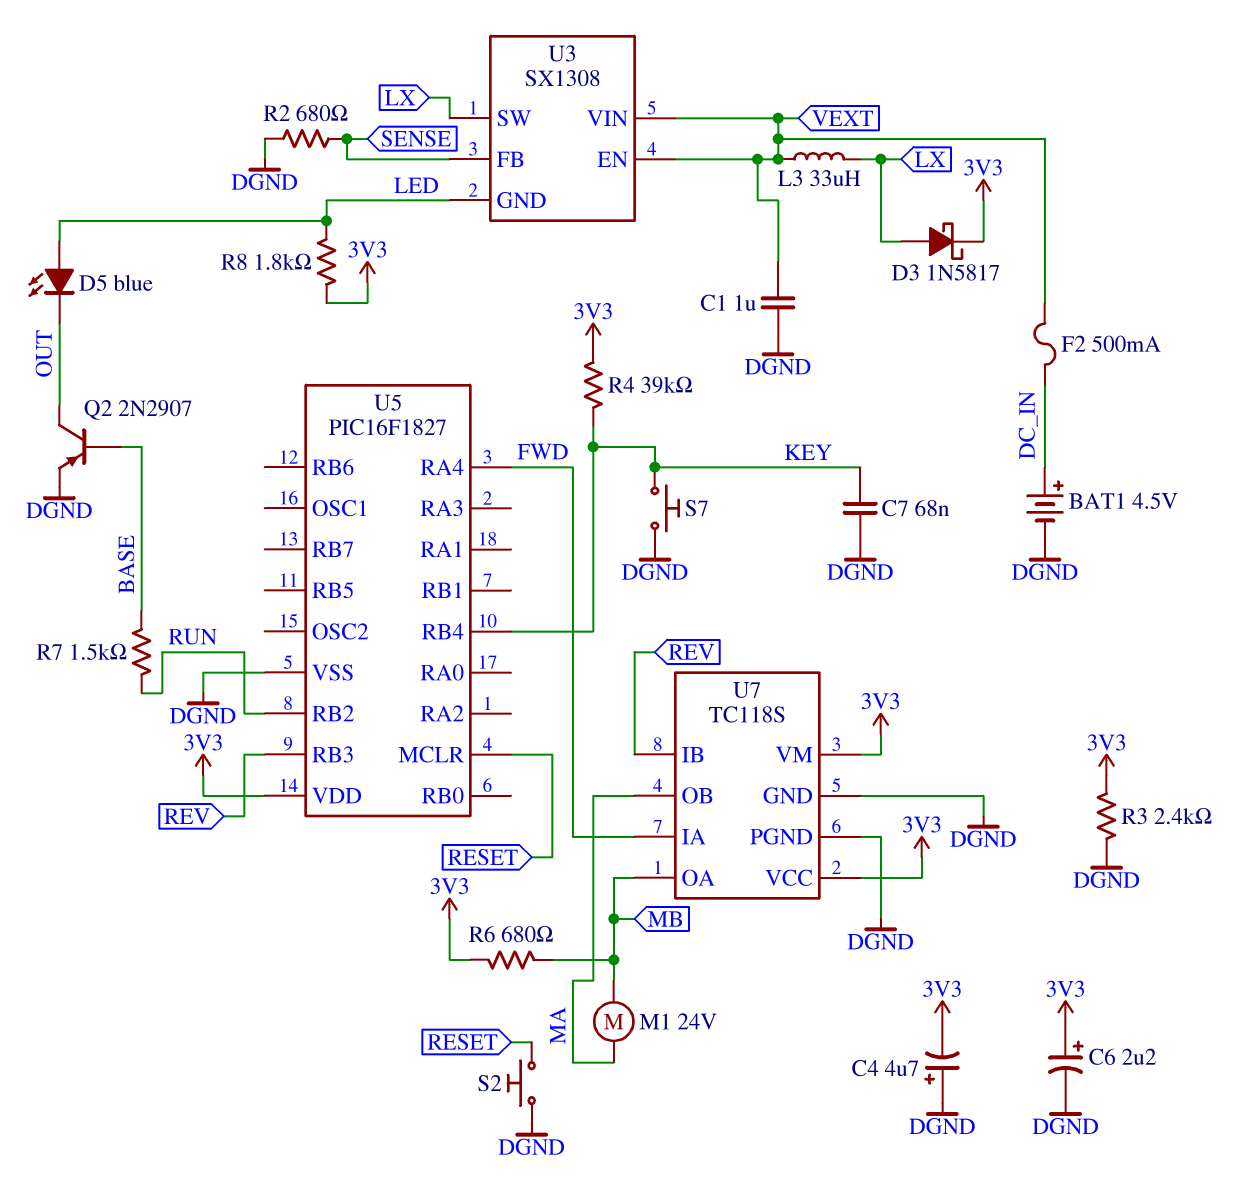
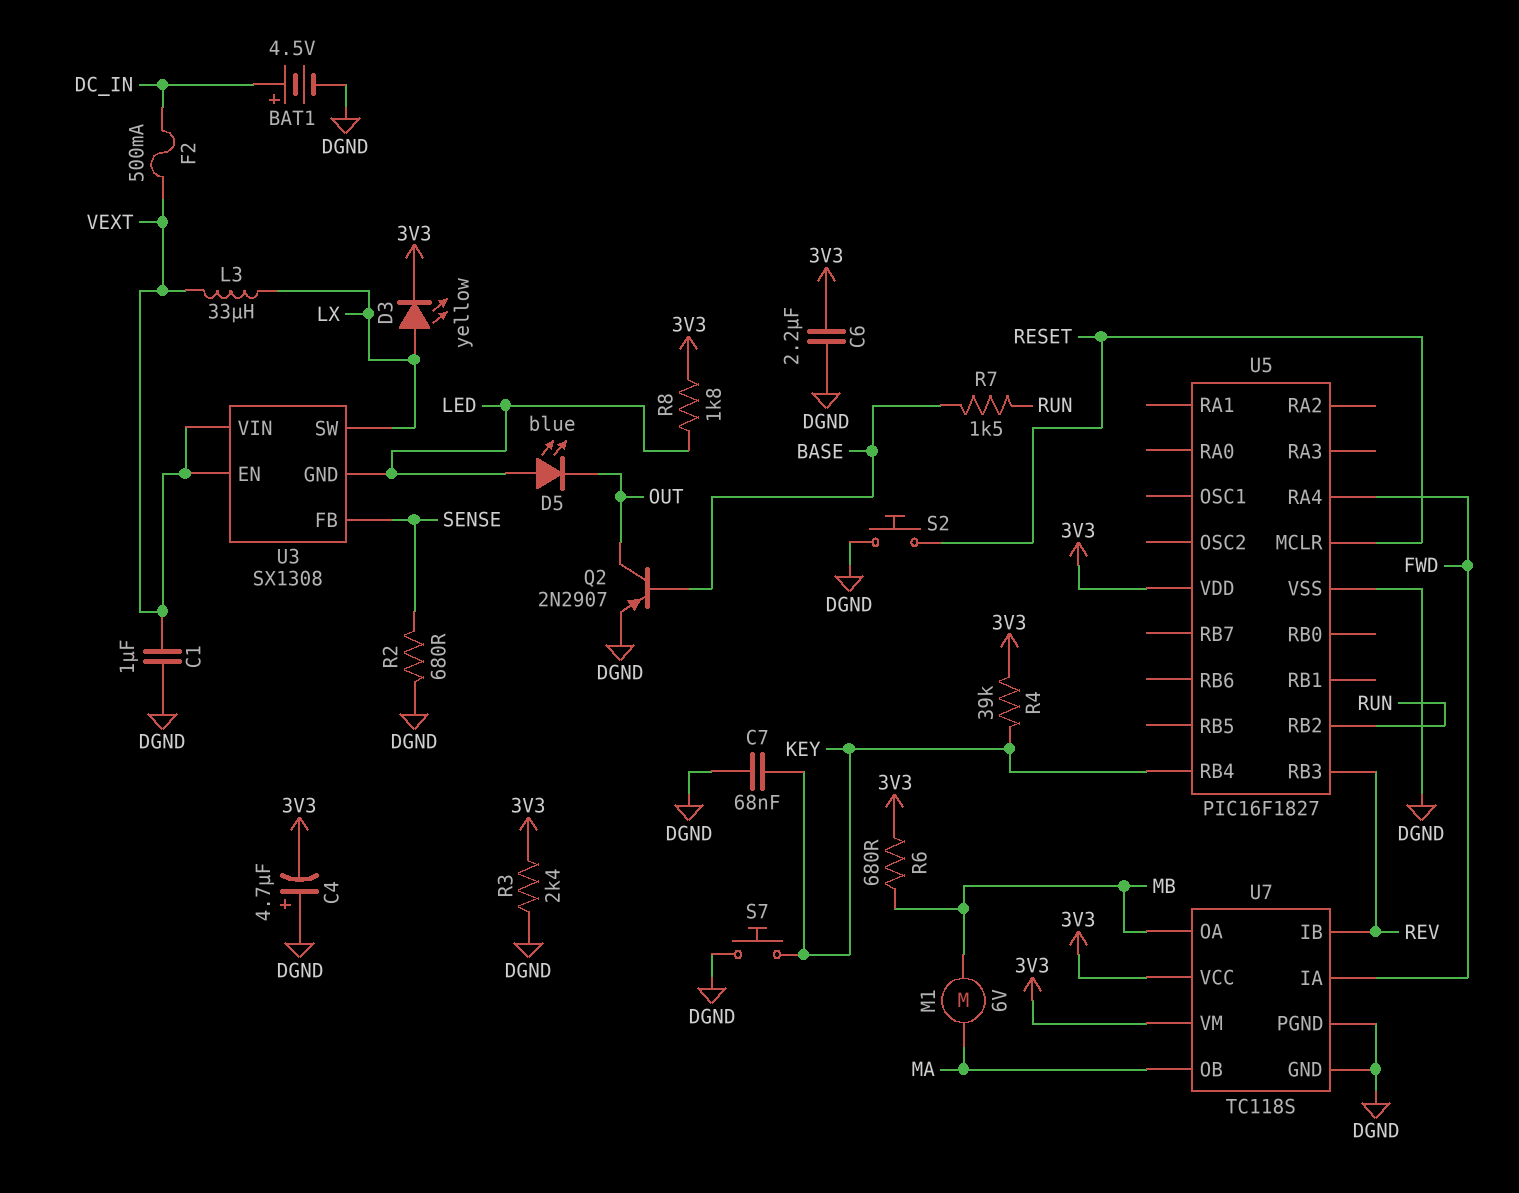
C6: 2.2uF (plus 3V3, minus DGND) -> 2.2uF (3V3, DGND)
D3: schottky 1N5817 (A LX, K 3V3) -> LED yellow (A LX, K 3V3)
M1: motor 24V (MA, MB) -> motor 6V (MA, MB)

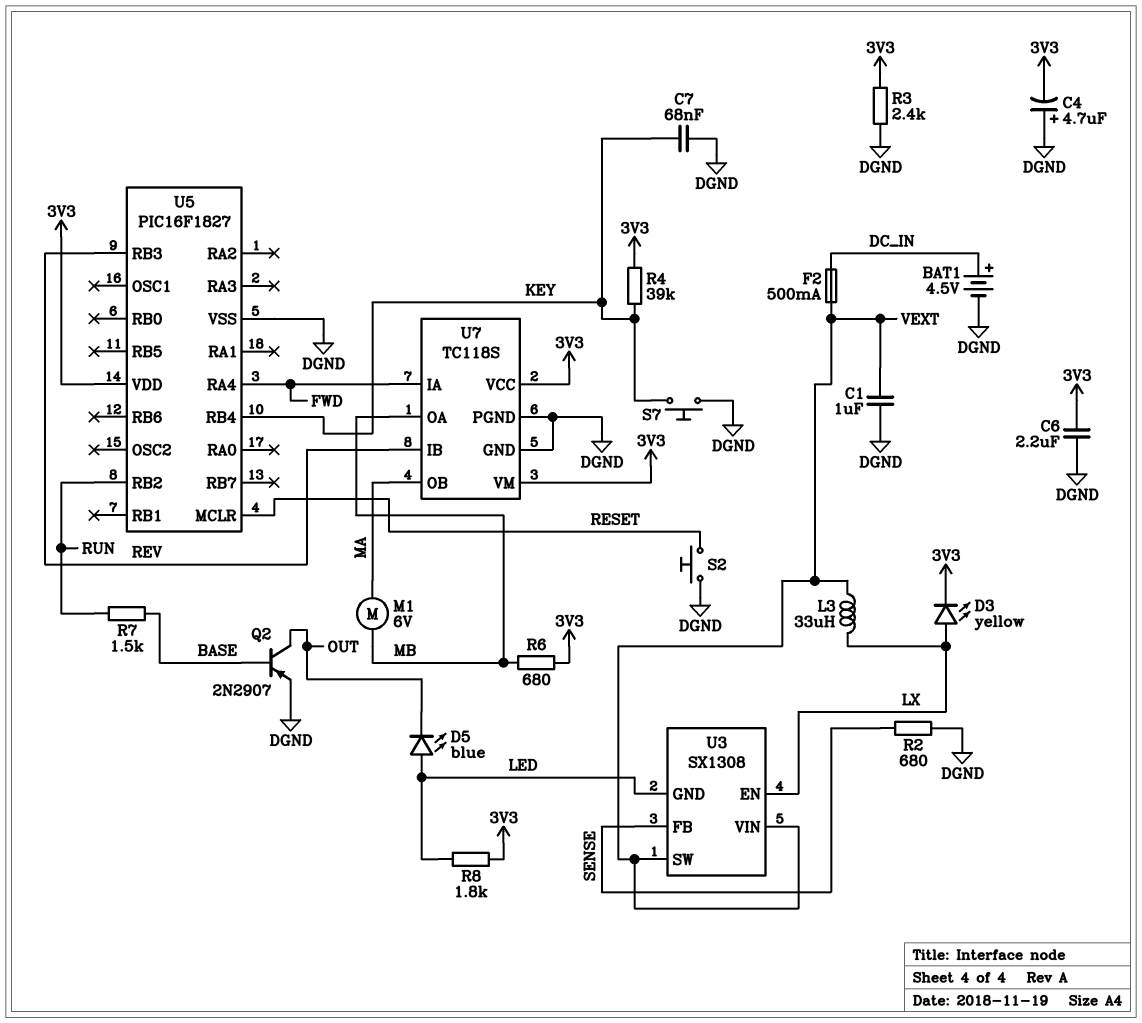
U3 pin EN: VEXT -> LX
U3 pin SW: LX -> VEXT

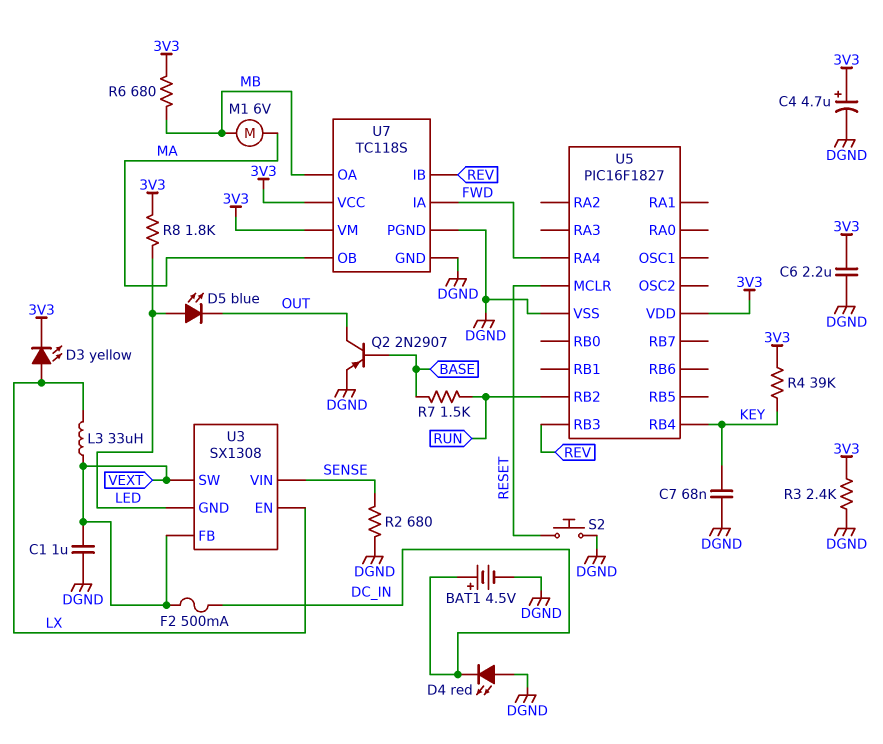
C4: 4.7uF (plus DGND, minus 3V3) -> 4.7uF (plus 3V3, minus DGND)
D4: none -> LED red (A DGND, K DC_IN)
S7: button (DGND, KEY) -> none
U3 pin FB: SENSE -> VEXT
U3 pin VIN: VEXT -> SENSE

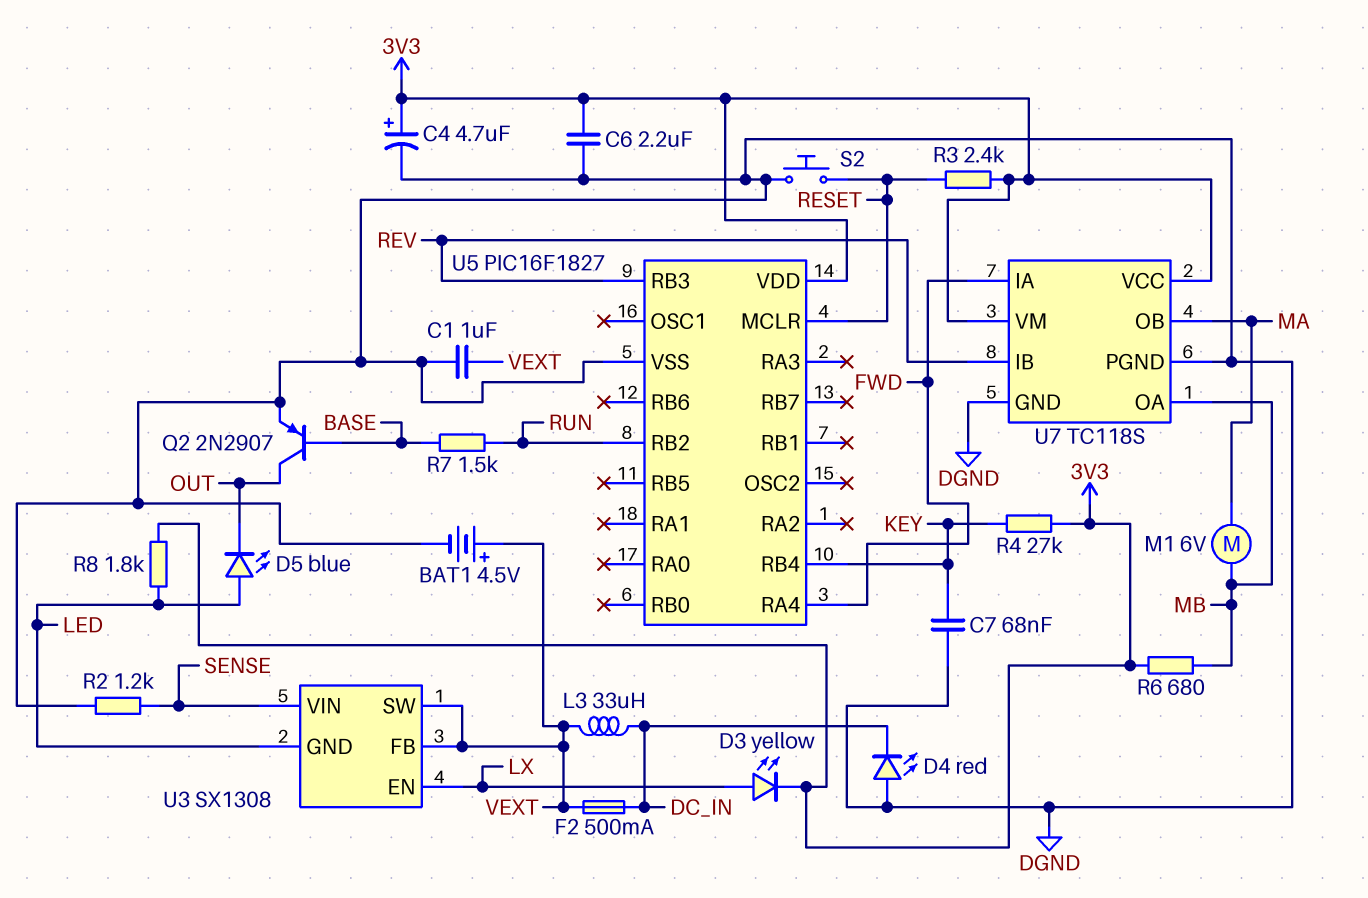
BAT1: 4.5V (plus DC_IN, minus DGND) -> 4.5V (plus VEXT, minus DGND)
L3: 33uH (LX, VEXT) -> 33uH (DC_IN, VEXT)
R2: 680 (DGND, SENSE) -> 1.2k (DGND, SENSE)
R3: 2.4k (3V3, DGND) -> 2.4k (3V3, RESET)
R4: 39k (3V3, KEY) -> 27k (3V3, KEY)

